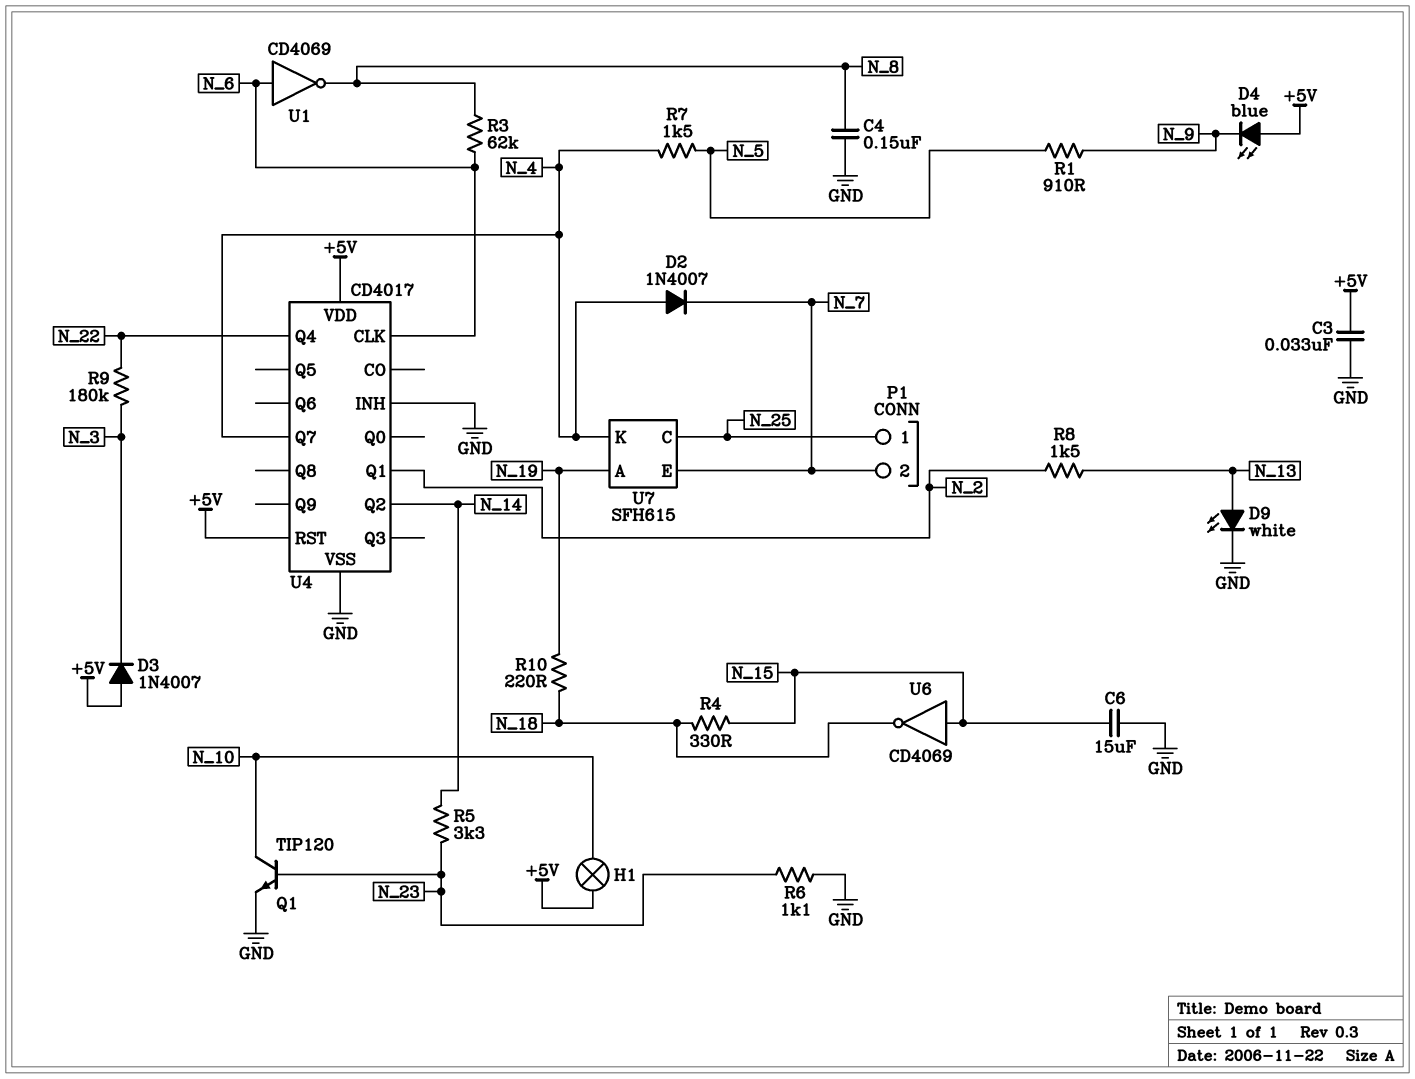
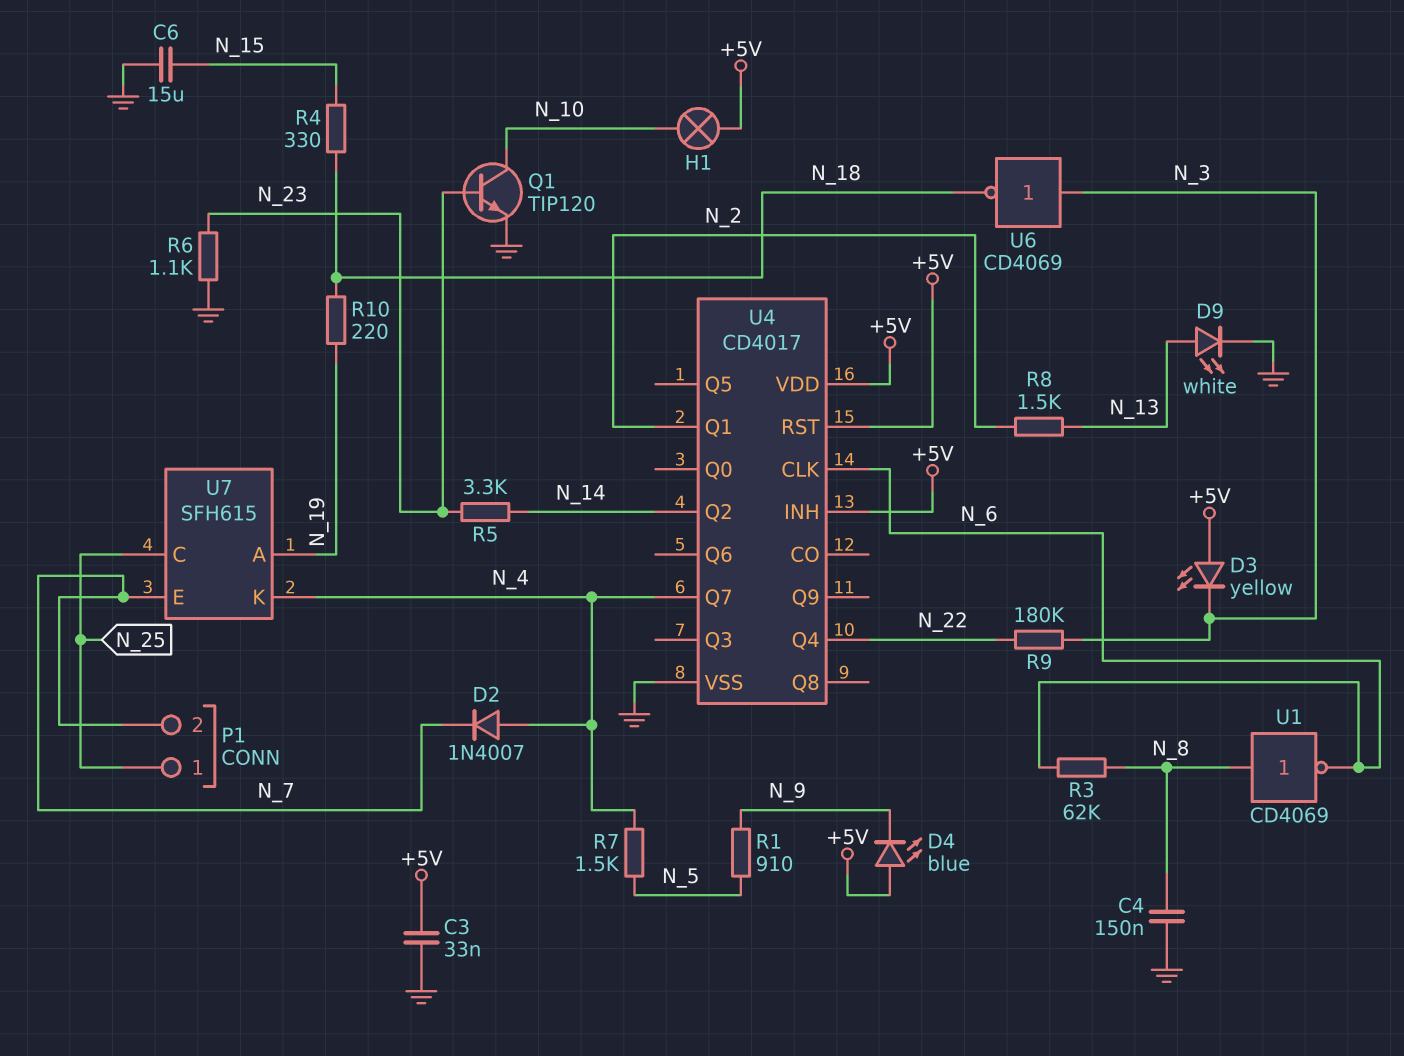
D3: diode 1N4007 (A +5V, K N_3) -> LED yellow (A +5V, K N_3)
U1: NOT CD4069 (in N_6, out N_8) -> NOT CD4069 (in N_8, out N_6)
U4 pin INH: GND -> +5V
U6: NOT CD4069 (in N_15, out N_18) -> NOT CD4069 (in N_3, out N_18)

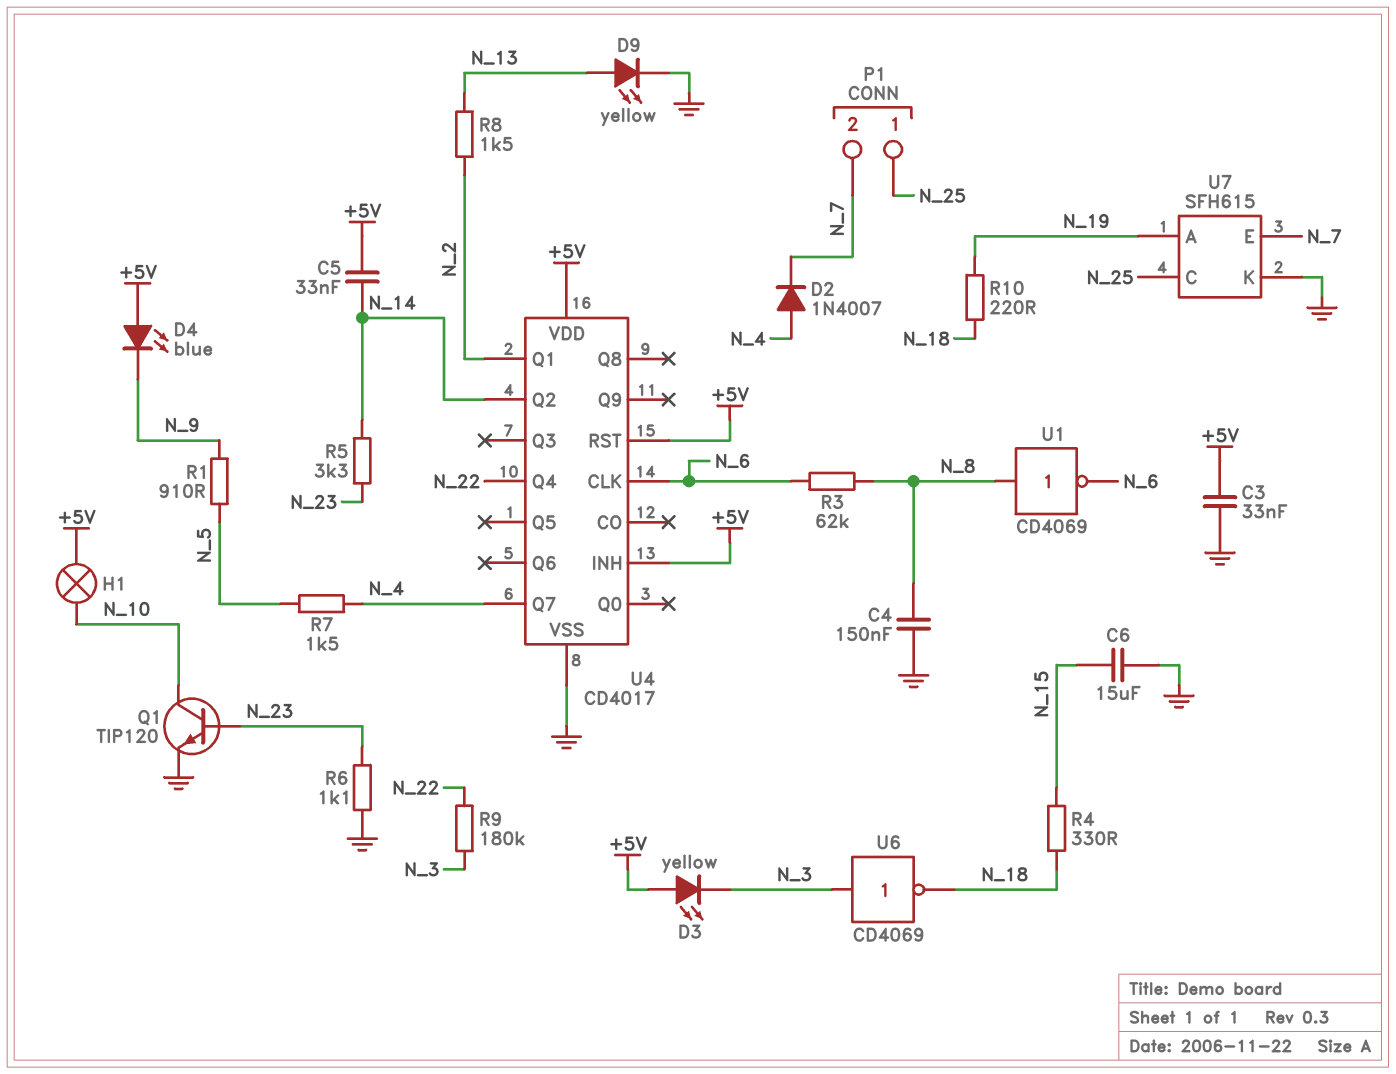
C5: none -> 33nF (+5V, N_14)
D9: LED white (A N_13, K GND) -> LED yellow (A N_13, K GND)
U7 pin K: N_4 -> GND

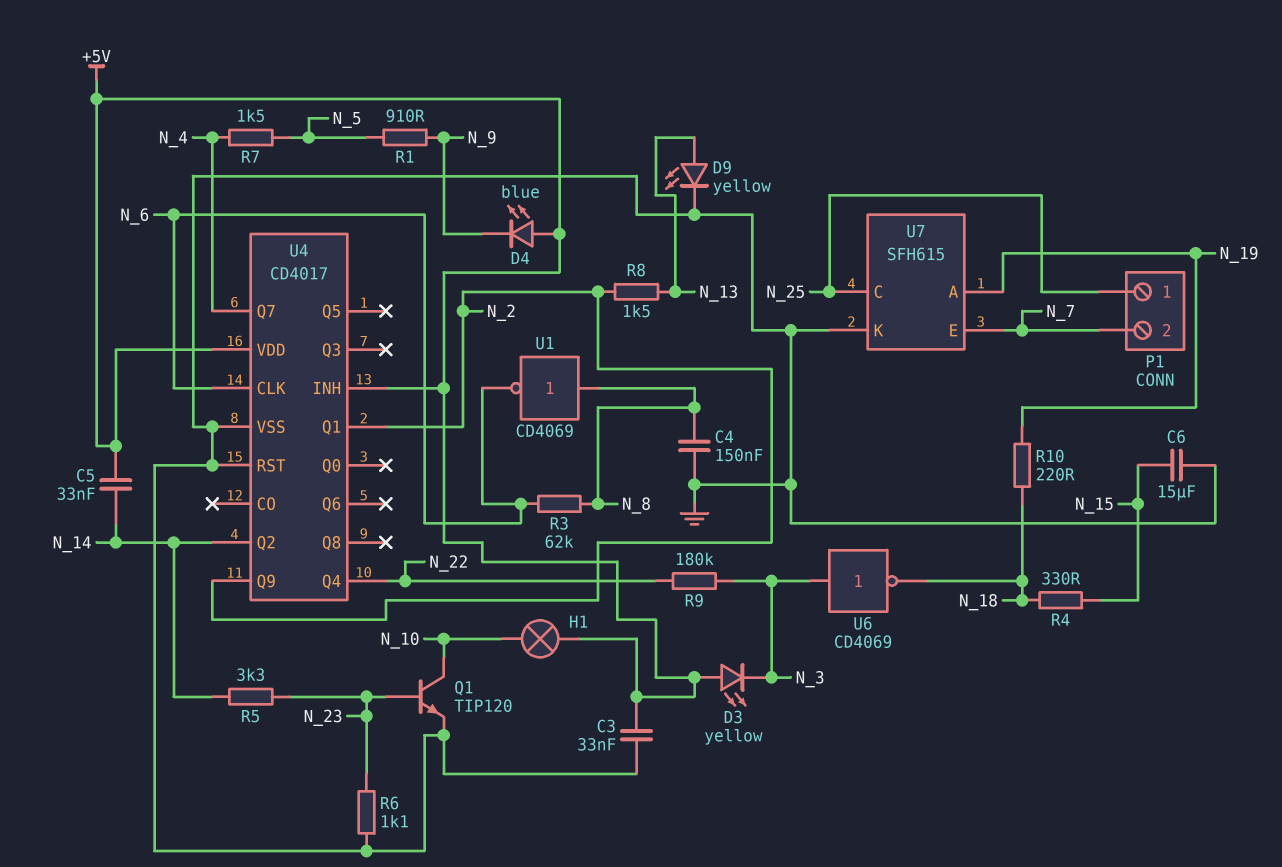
D2: diode 1N4007 (A N_4, K N_7) -> none
U4 pin Q9: none -> N_2
U4 pin RST: +5V -> GND

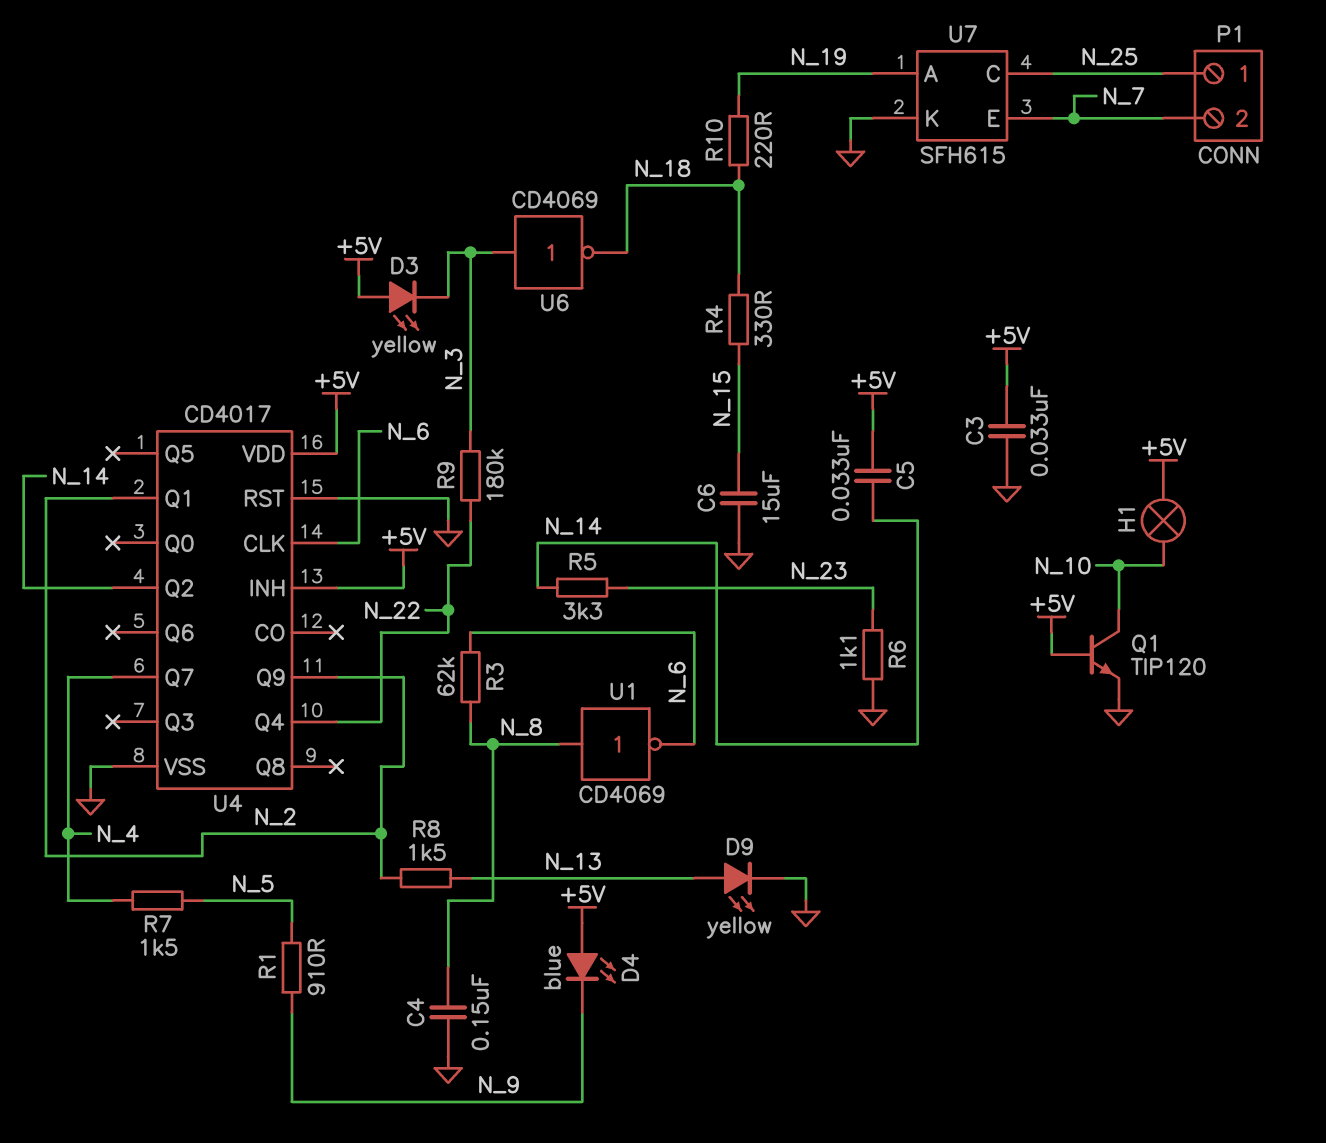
Q1: NPN TIP120 (B N_23, C N_10, E GND) -> NPN TIP120 (B +5V, C N_10, E GND)

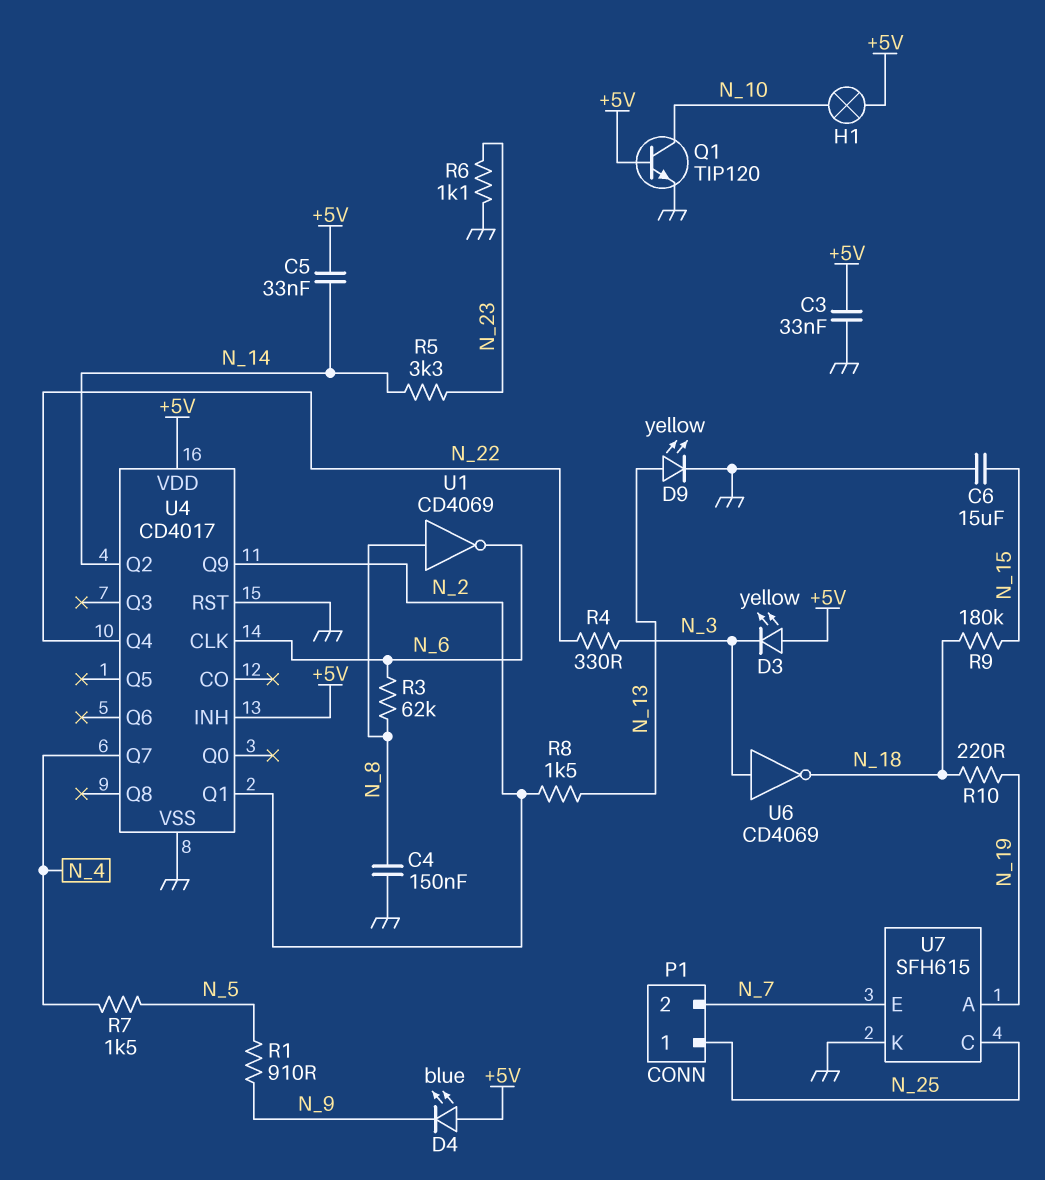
R4: 330 (N_15, N_18) -> 330 (N_3, N_22)
R9: 180k (N_3, N_22) -> 180k (N_15, N_18)

